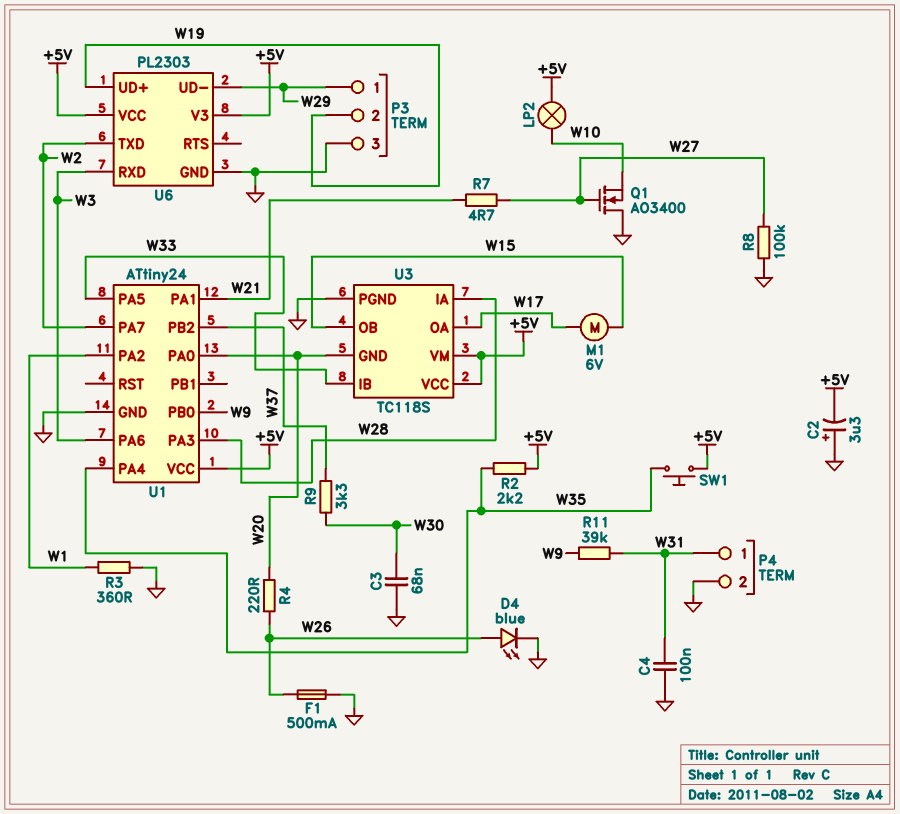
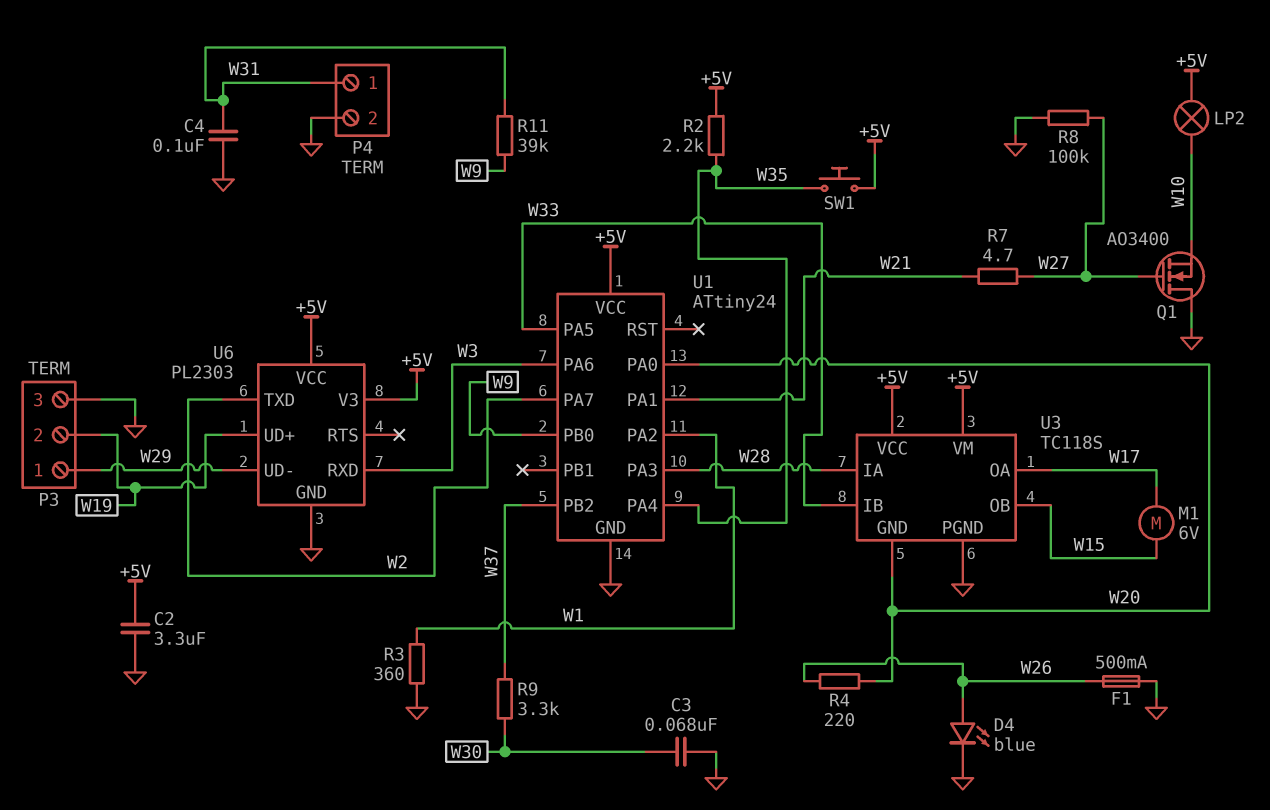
C2: 3.3uF (plus GND, minus +5V) -> 3.3uF (+5V, GND)

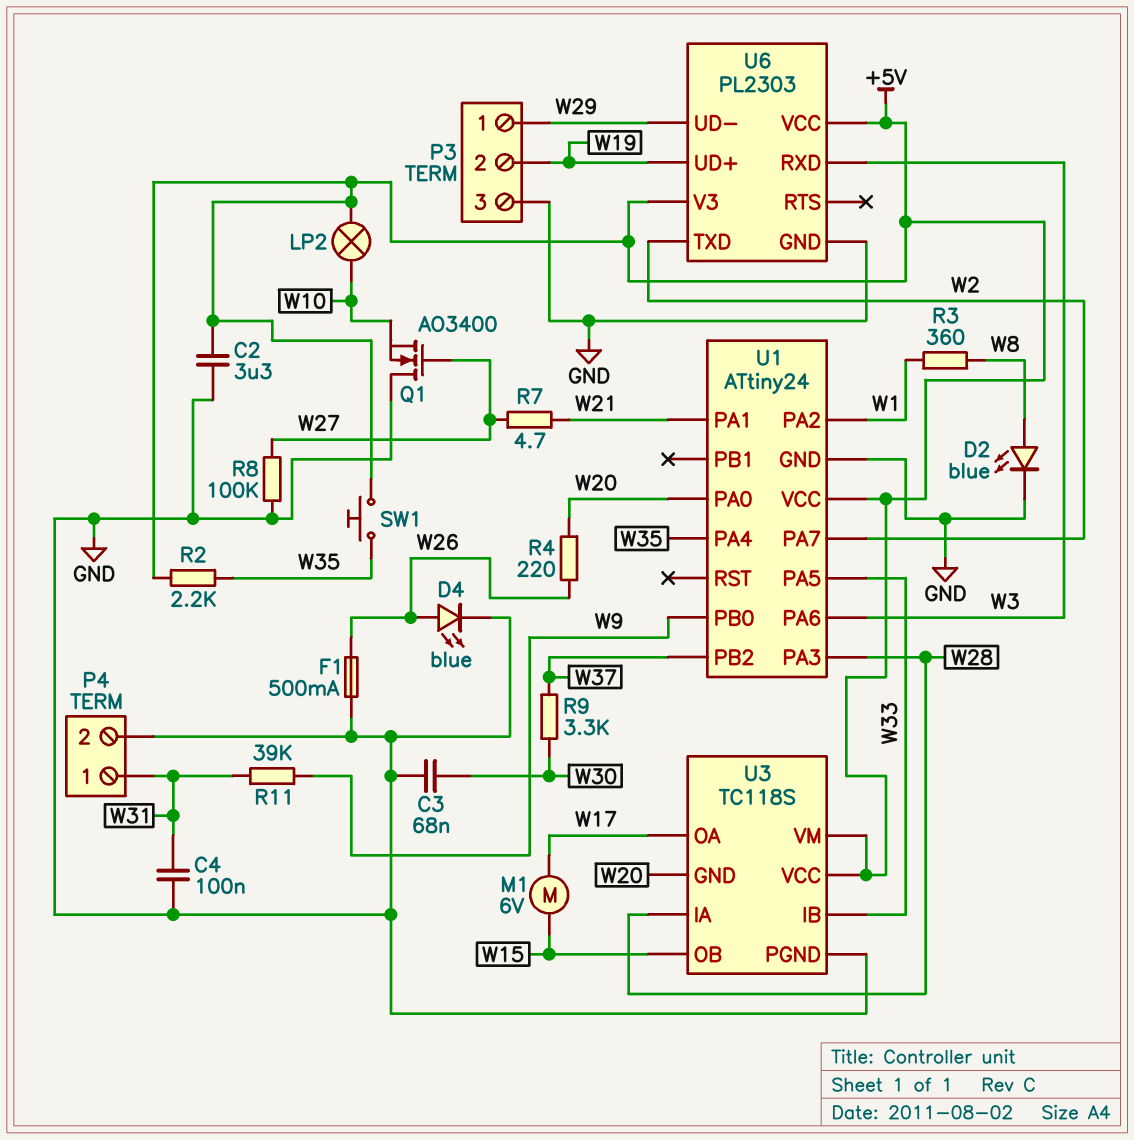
D2: none -> LED blue (A W8, K GND)
R3: 360 (GND, W1) -> 360 (W1, W8)

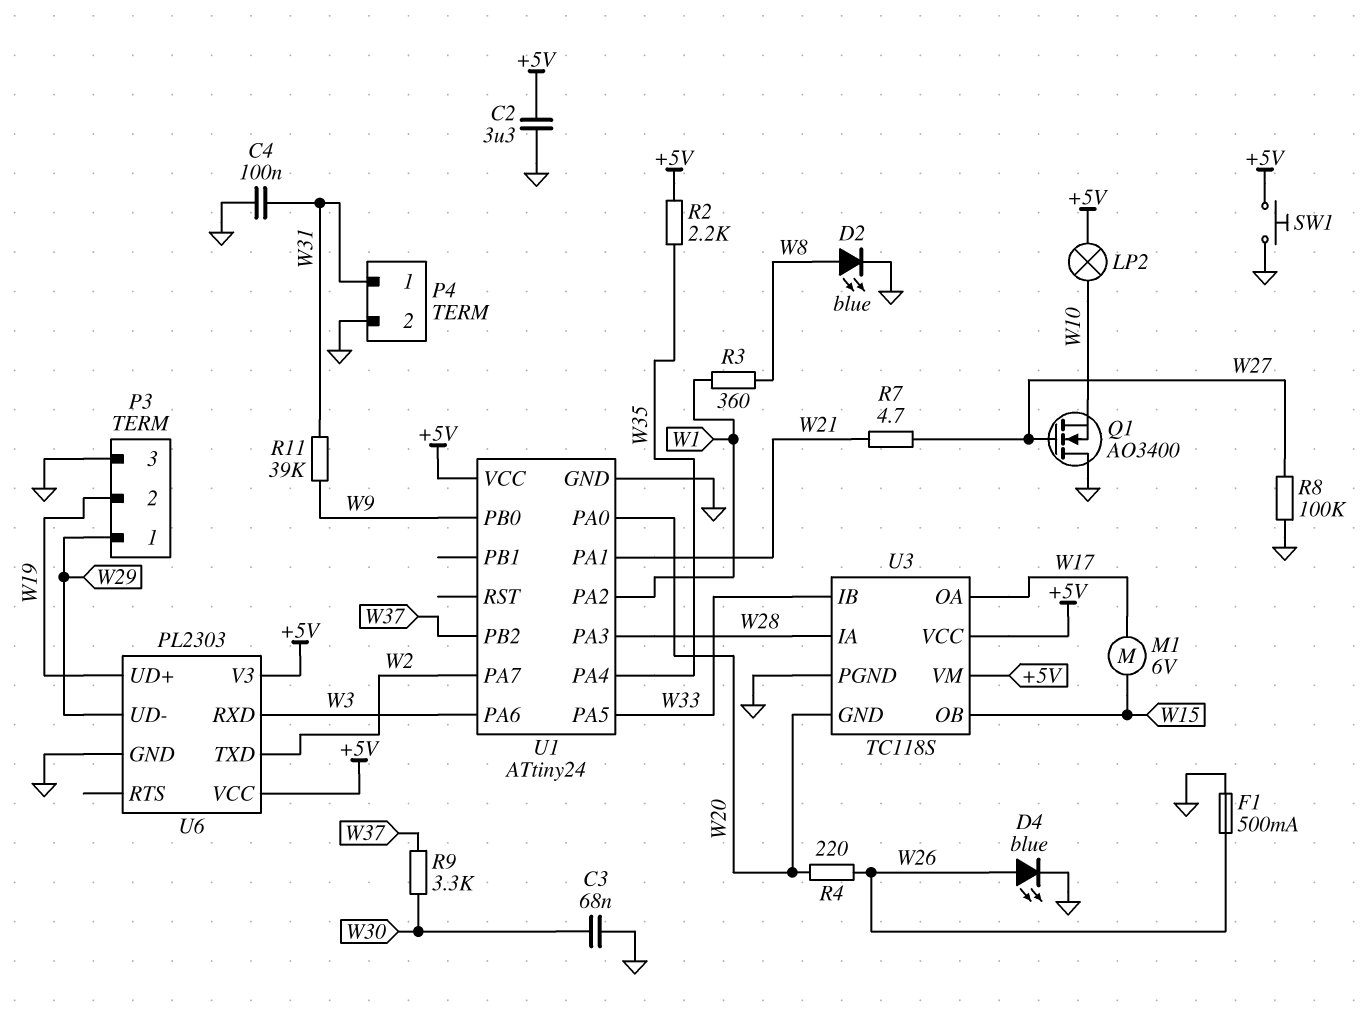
SW1: button (+5V, W35) -> button (+5V, GND)

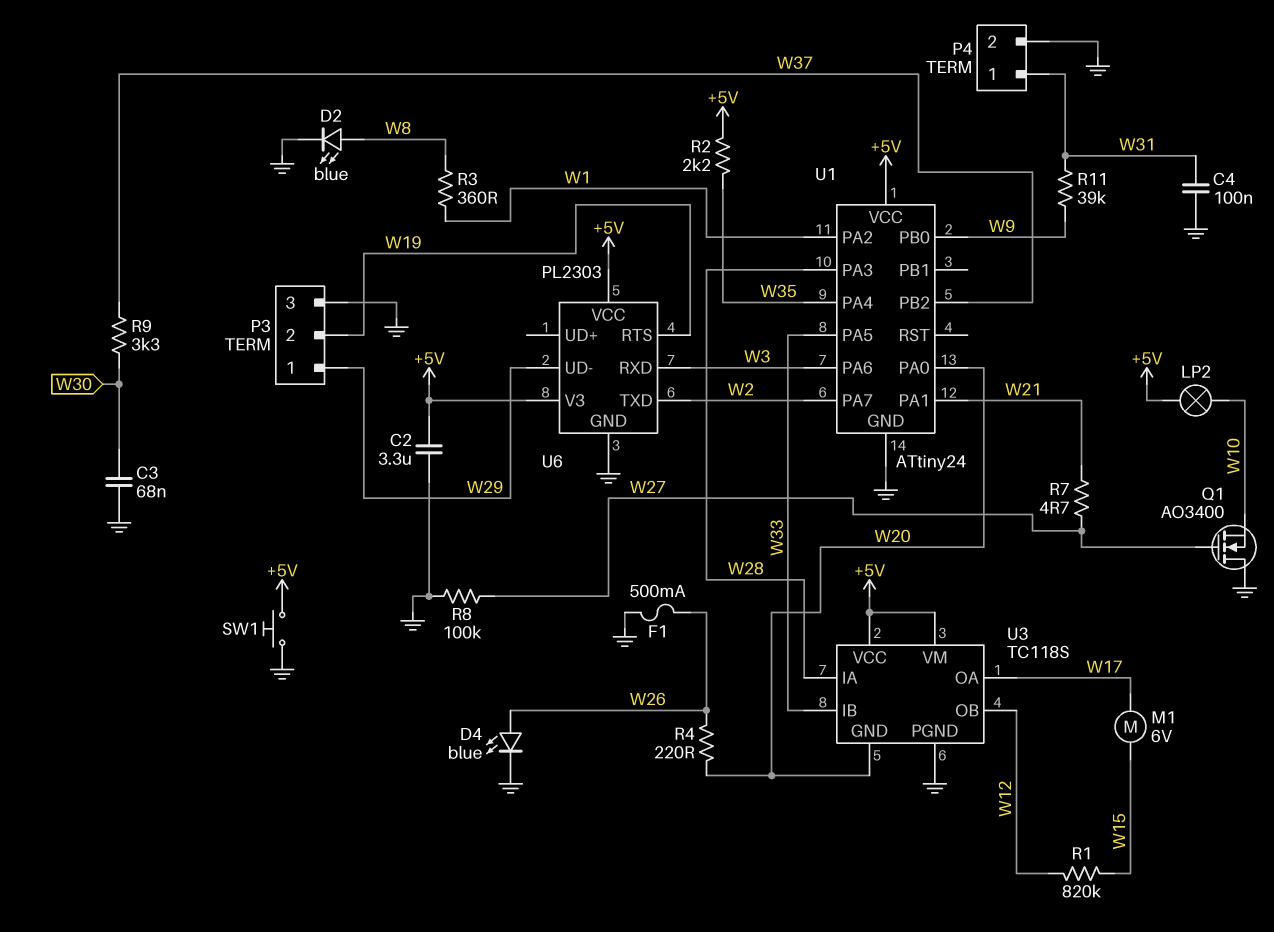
R1: none -> 820k (W12, W15)
U3 pin OB: W15 -> W12
U6 pin RTS: none -> W19
U6 pin UD+: W19 -> none

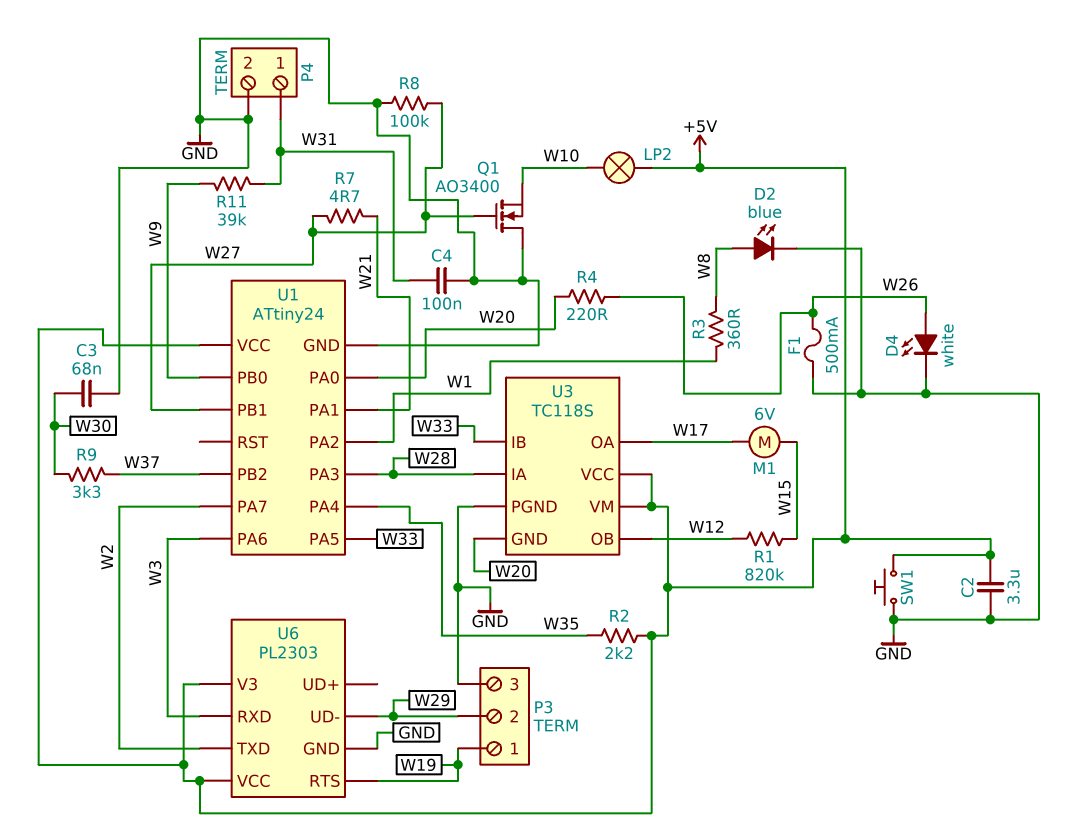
D4: LED blue (A W26, K GND) -> LED white (A W26, K GND)
P3 pin 1: W29 -> W19
P3 pin 2: W19 -> W29
U1 pin PB1: none -> W27

